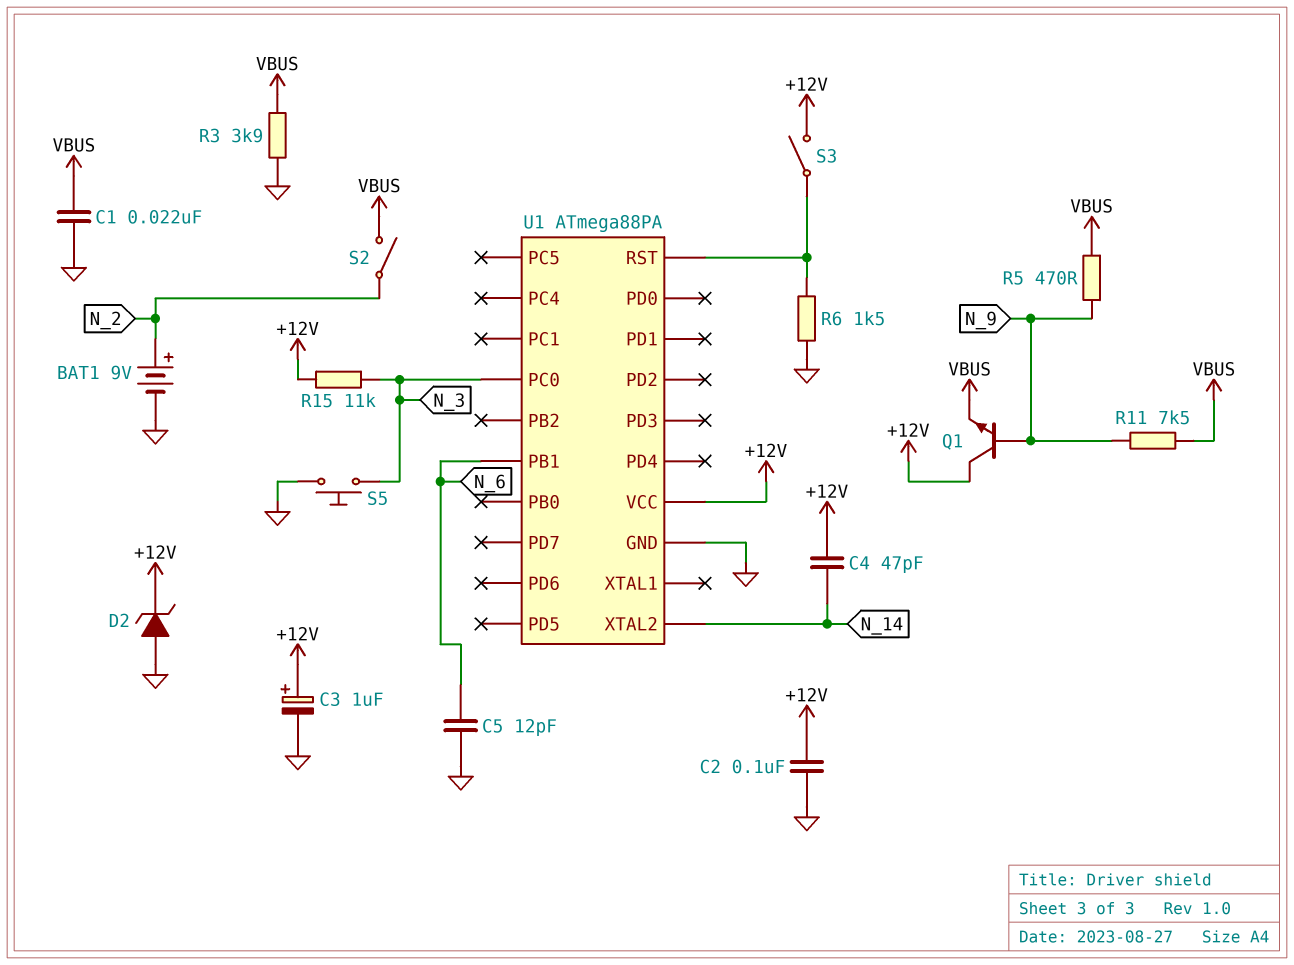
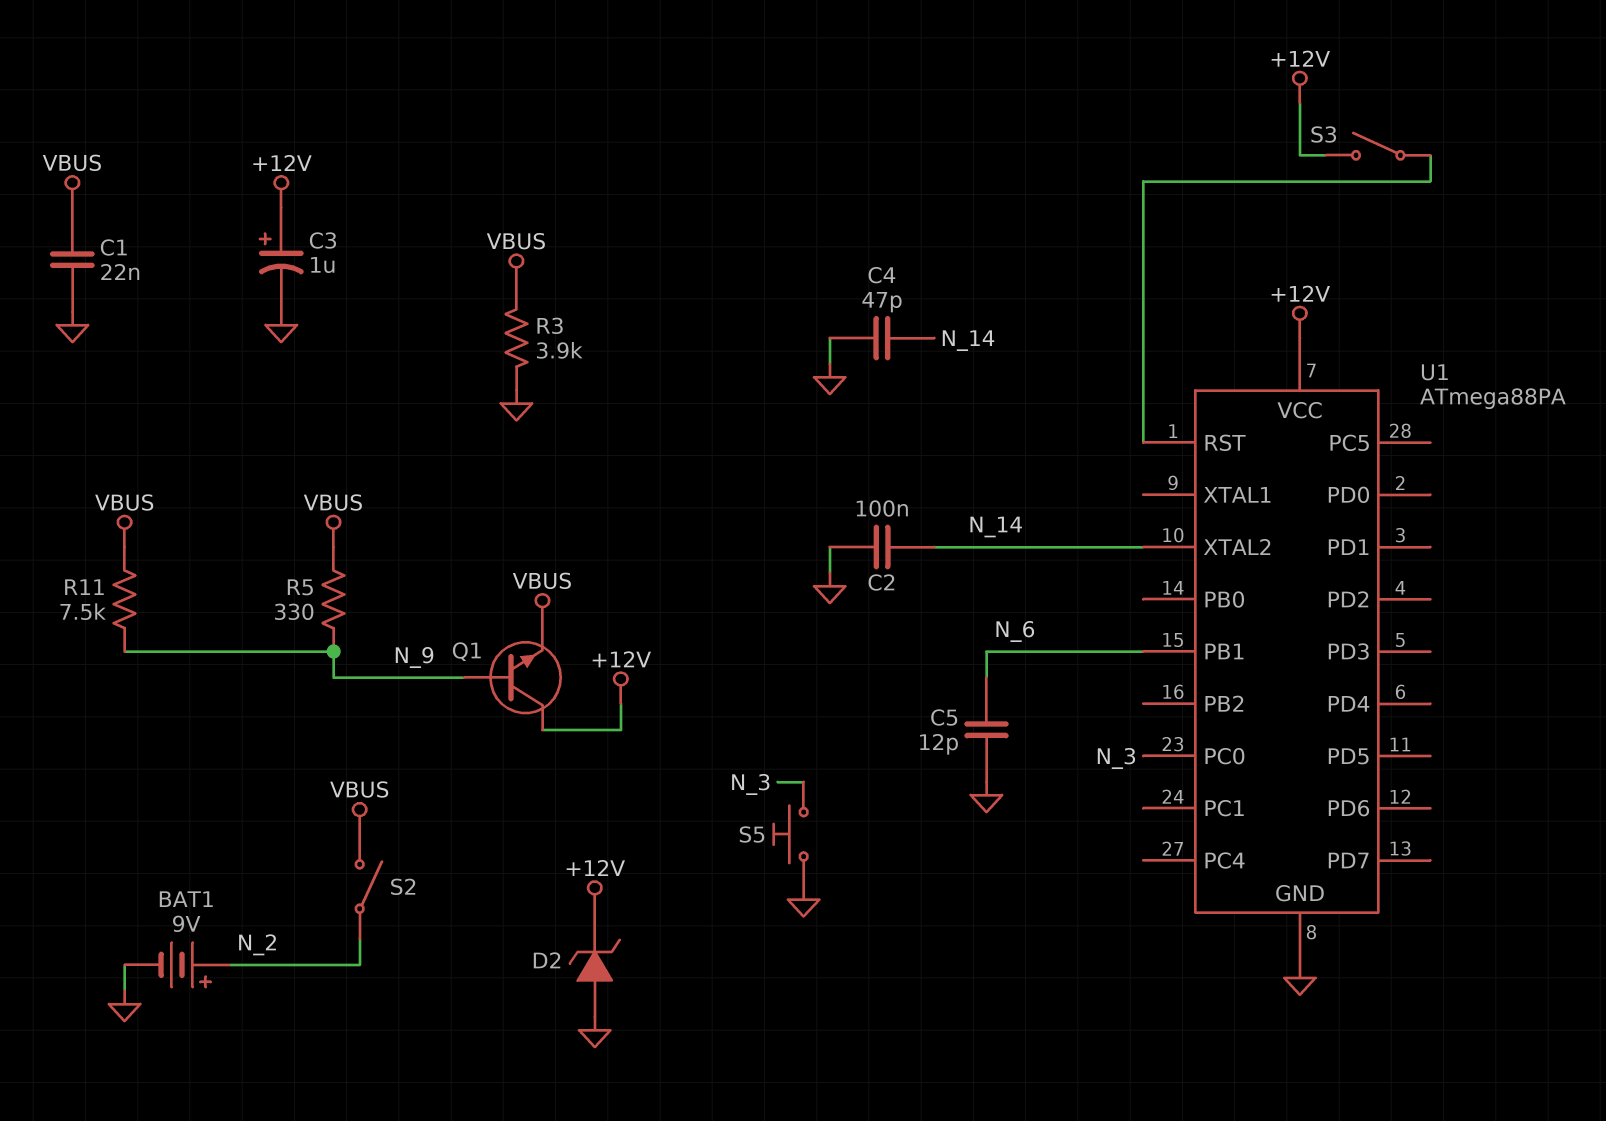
C2: 100nF (+12V, GND) -> 100nF (GND, N_14)
C4: 47pF (+12V, N_14) -> 47pF (GND, N_14)
R5: 470 (N_9, VBUS) -> 330 (N_9, VBUS)
R6: 1.5k (GND, U1/RST) -> none
R15: 11k (+12V, N_3) -> none

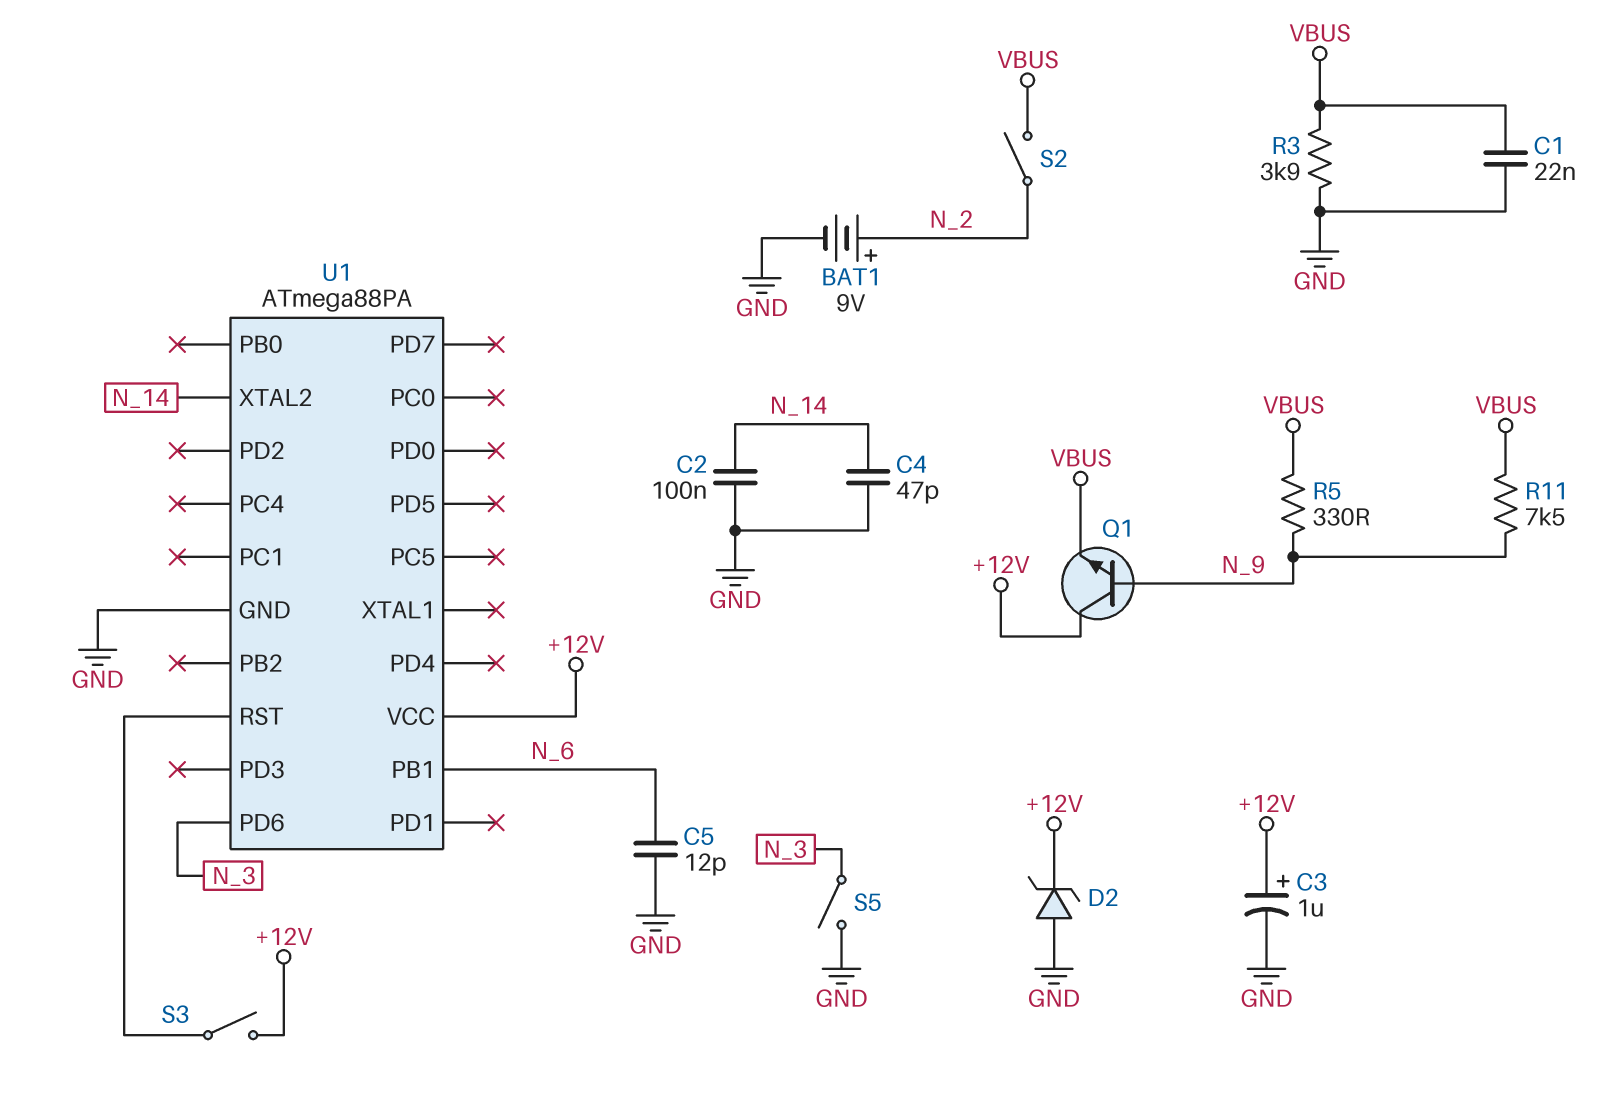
S5: button (GND, N_3) -> switch (GND, N_3)
U1 pin PC0: N_3 -> none
U1 pin PD6: none -> N_3

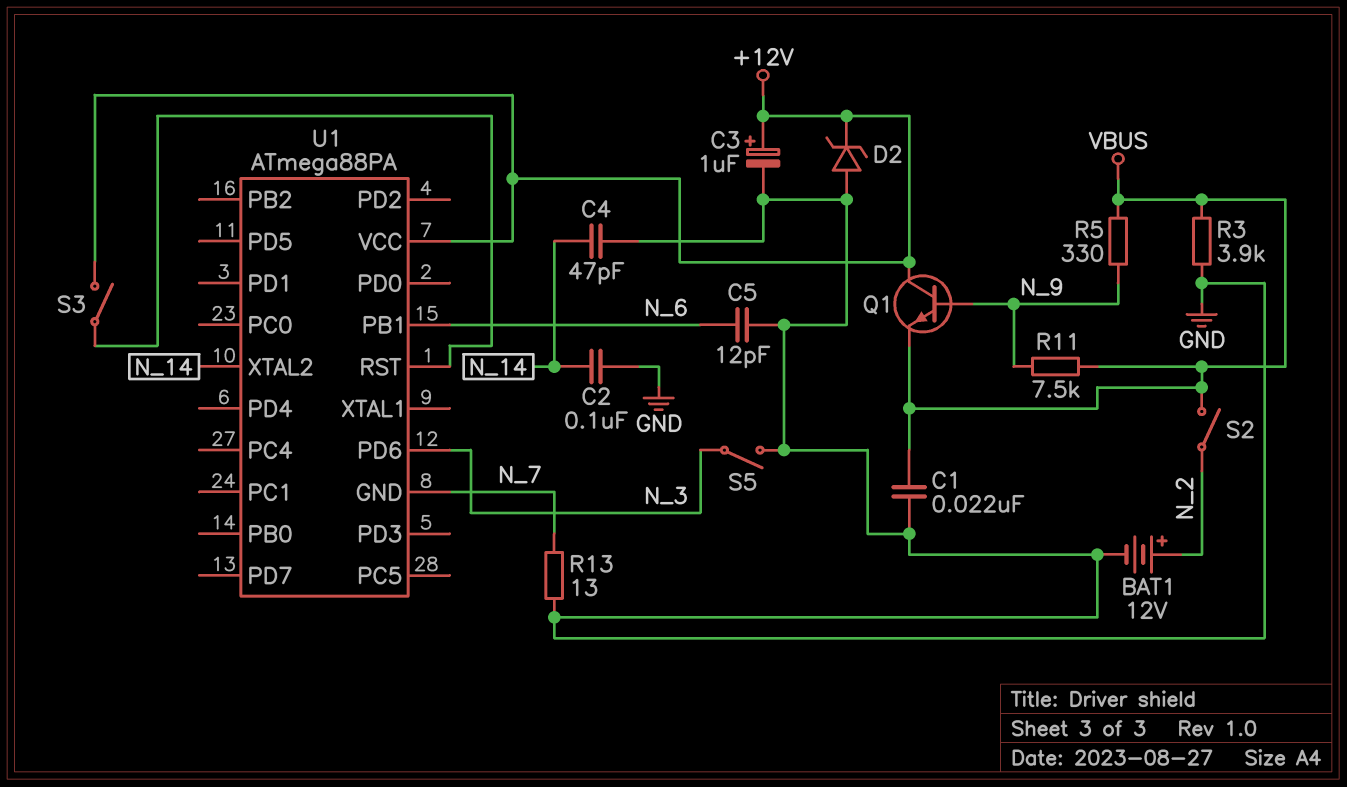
BAT1: 9V (plus N_2, minus GND) -> 12V (plus N_2, minus GND)
R13: none -> 13 (GND, N_7)
U1 pin GND: GND -> N_7

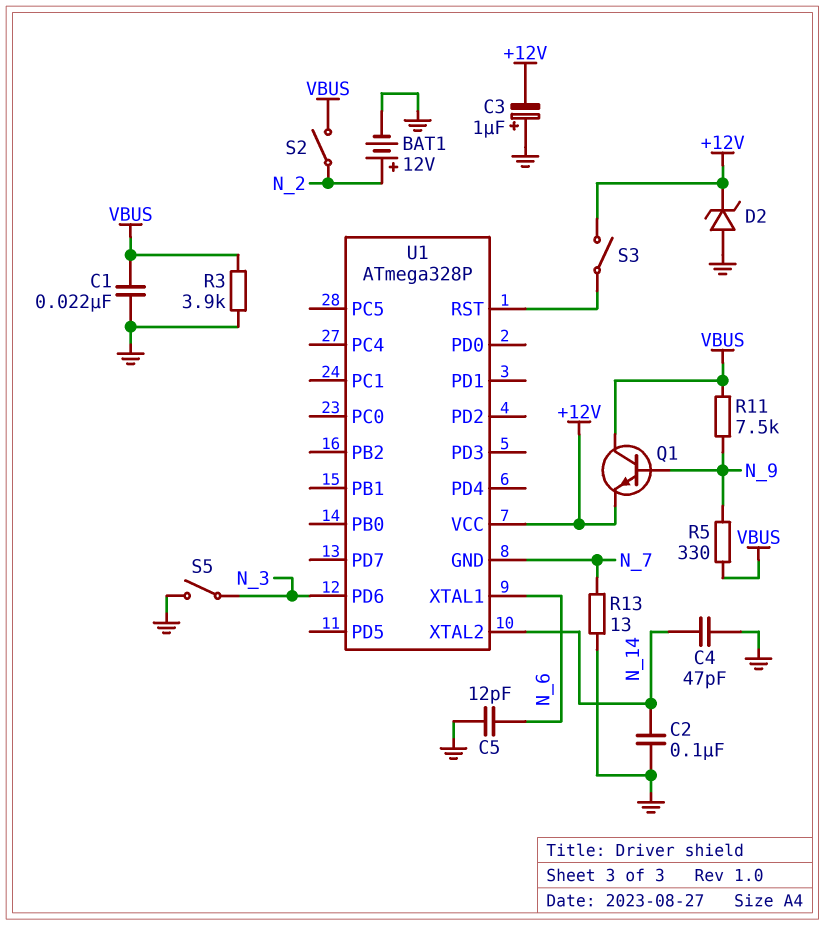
C3: 1uF (plus +12V, minus GND) -> 1uF (plus GND, minus +12V)
Q1: NPN (B N_9, C +12V, E VBUS) -> NPN (B N_9, C VBUS, E +12V)
U1: ATmega88PA -> ATmega328P
U1 pin PB1: N_6 -> none
U1 pin XTAL1: none -> N_6

